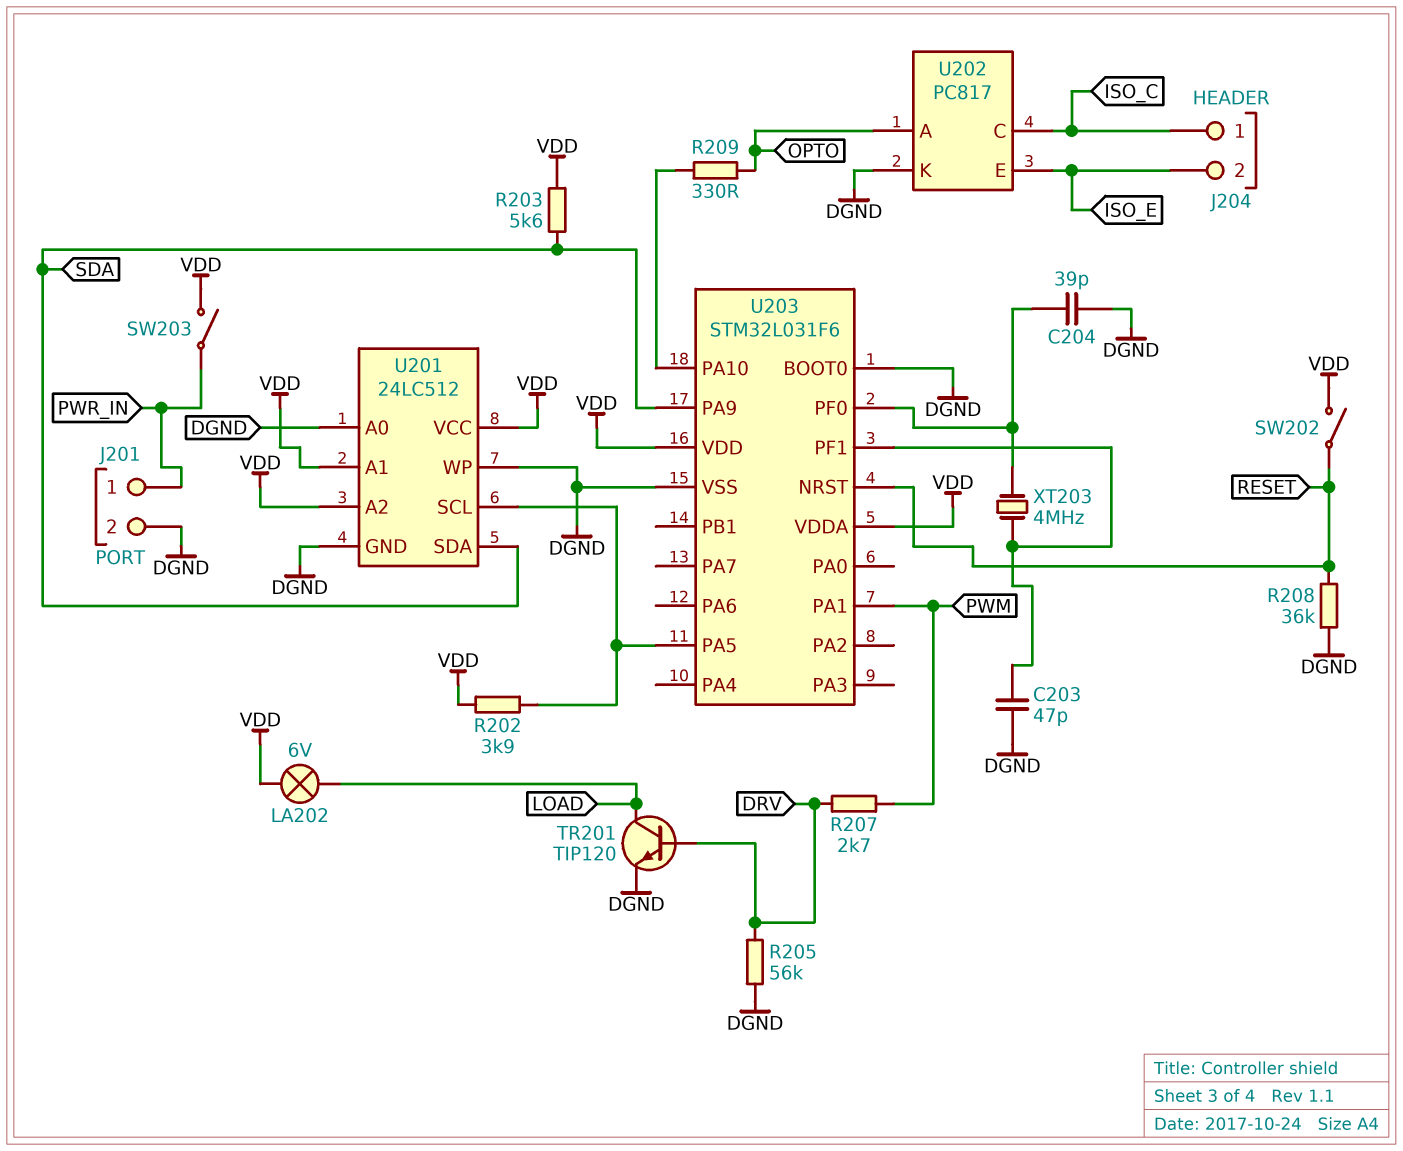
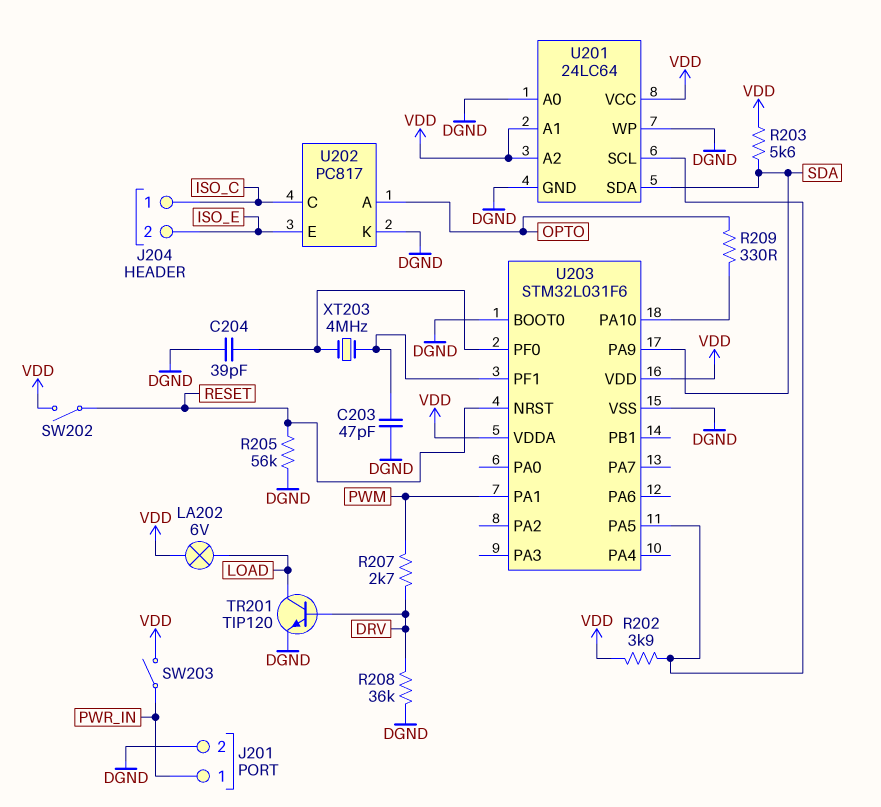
R205: 56k (DGND, DRV) -> 56k (DGND, RESET)
R208: 36k (DGND, RESET) -> 36k (DGND, DRV)
U201: 24LC512 -> 24LC64

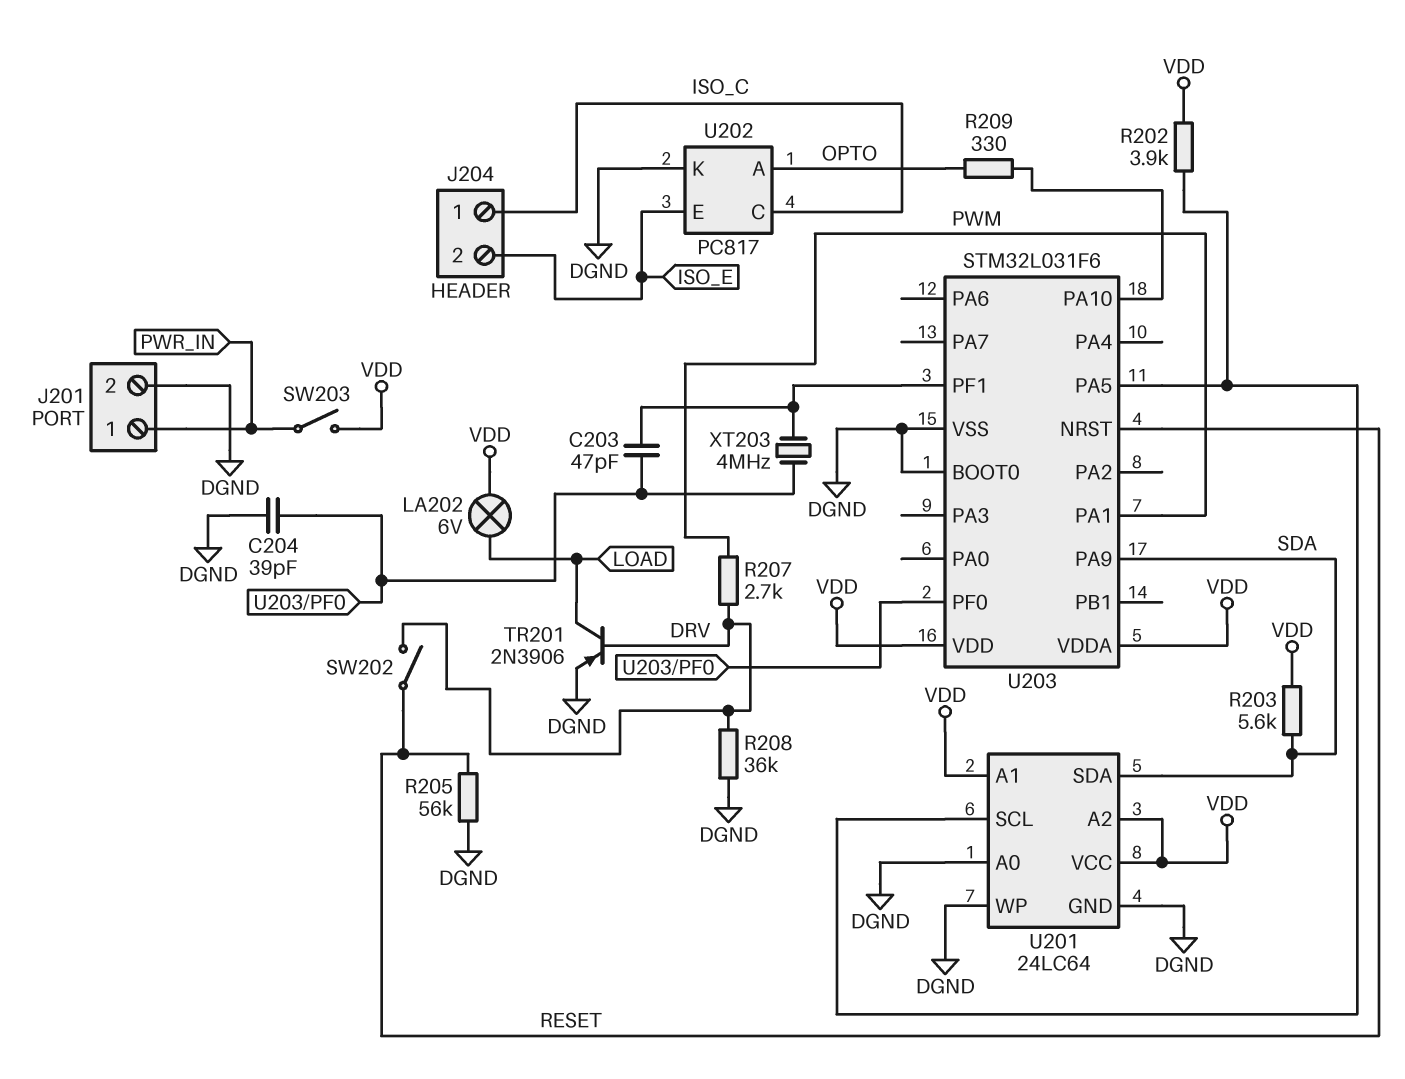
C203: 47pF (DGND, U203/PF1) -> 47pF (U203/PF0, U203/PF1)
SW202: switch (RESET, VDD) -> switch (DRV, RESET)
TR201: NPN TIP120 (B DRV, C LOAD, E DGND) -> PNP 2N3906 (B DRV, C LOAD, E DGND)

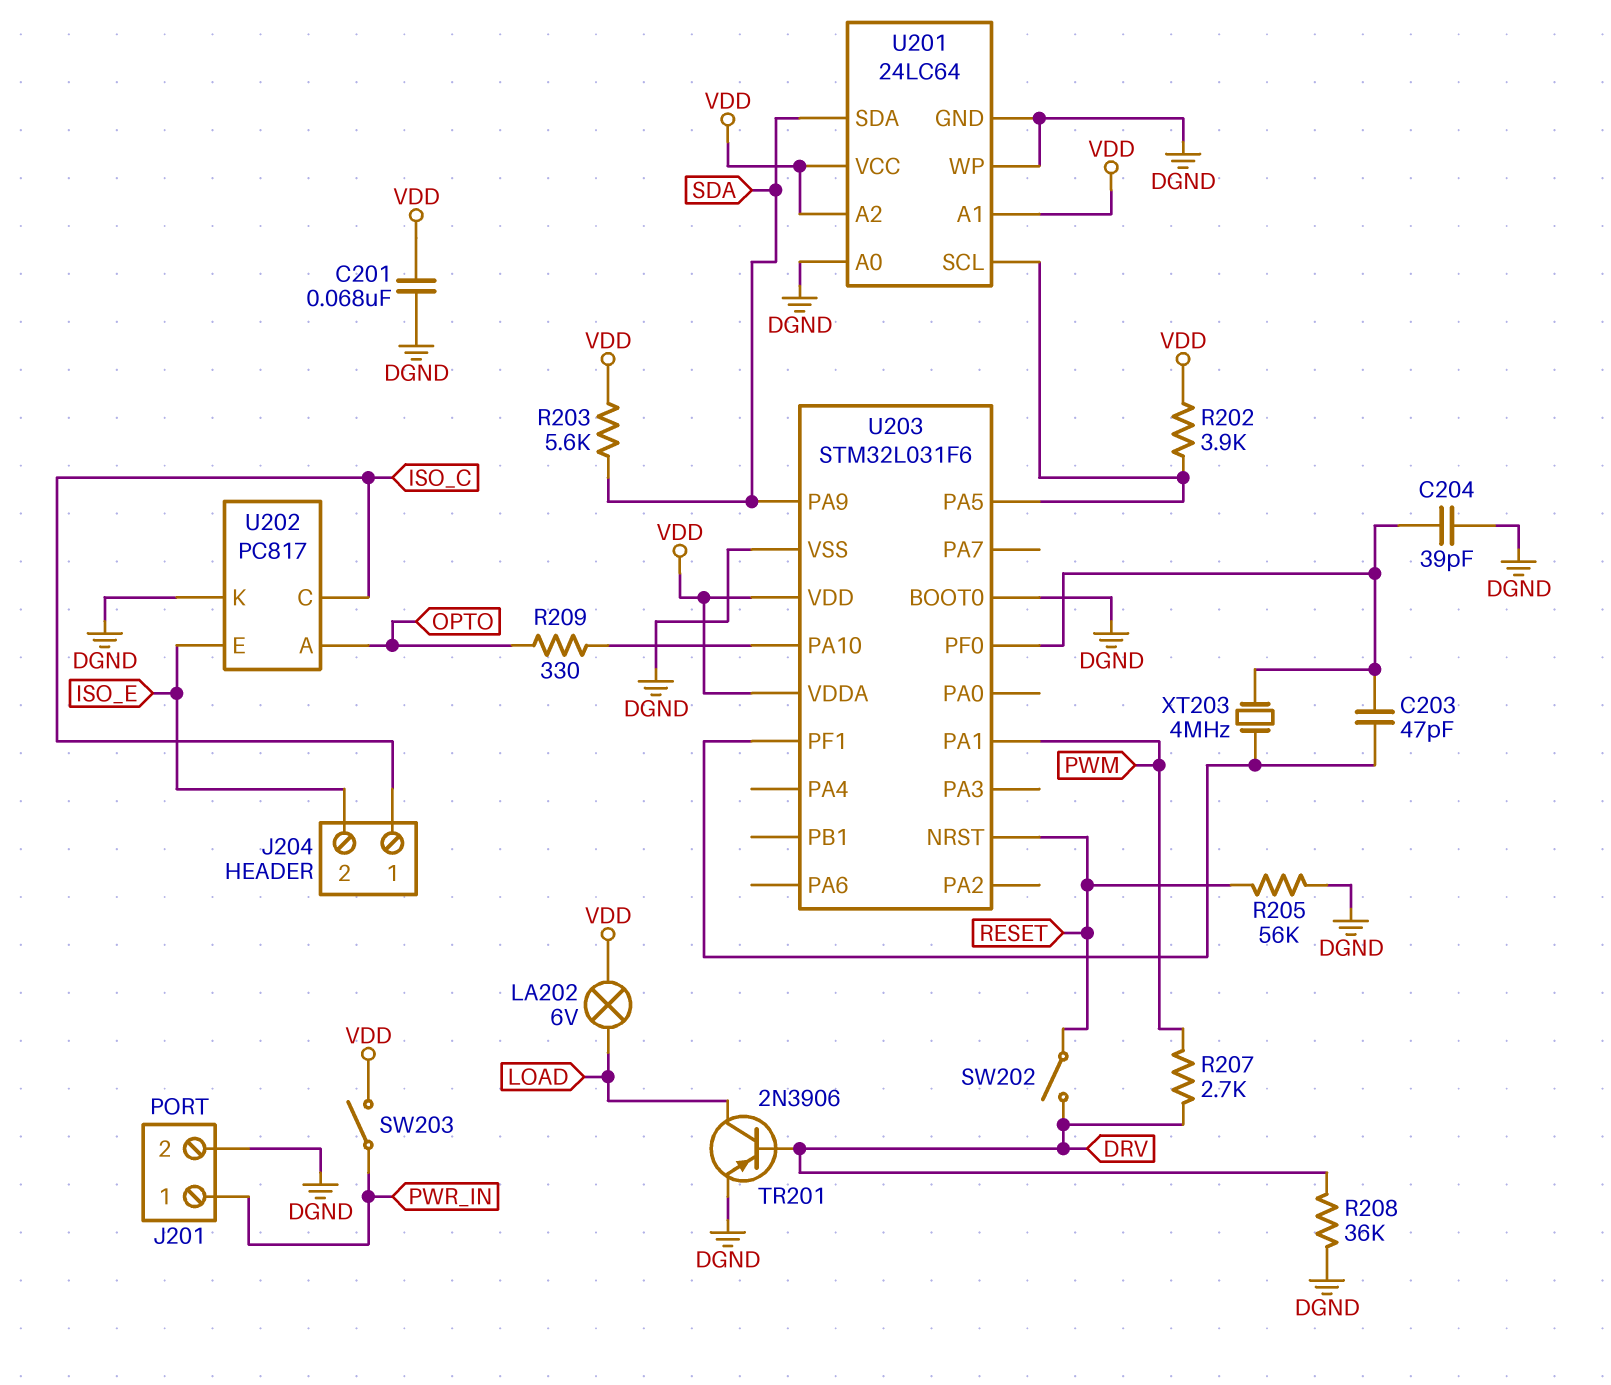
C201: none -> 68nF (DGND, VDD)

